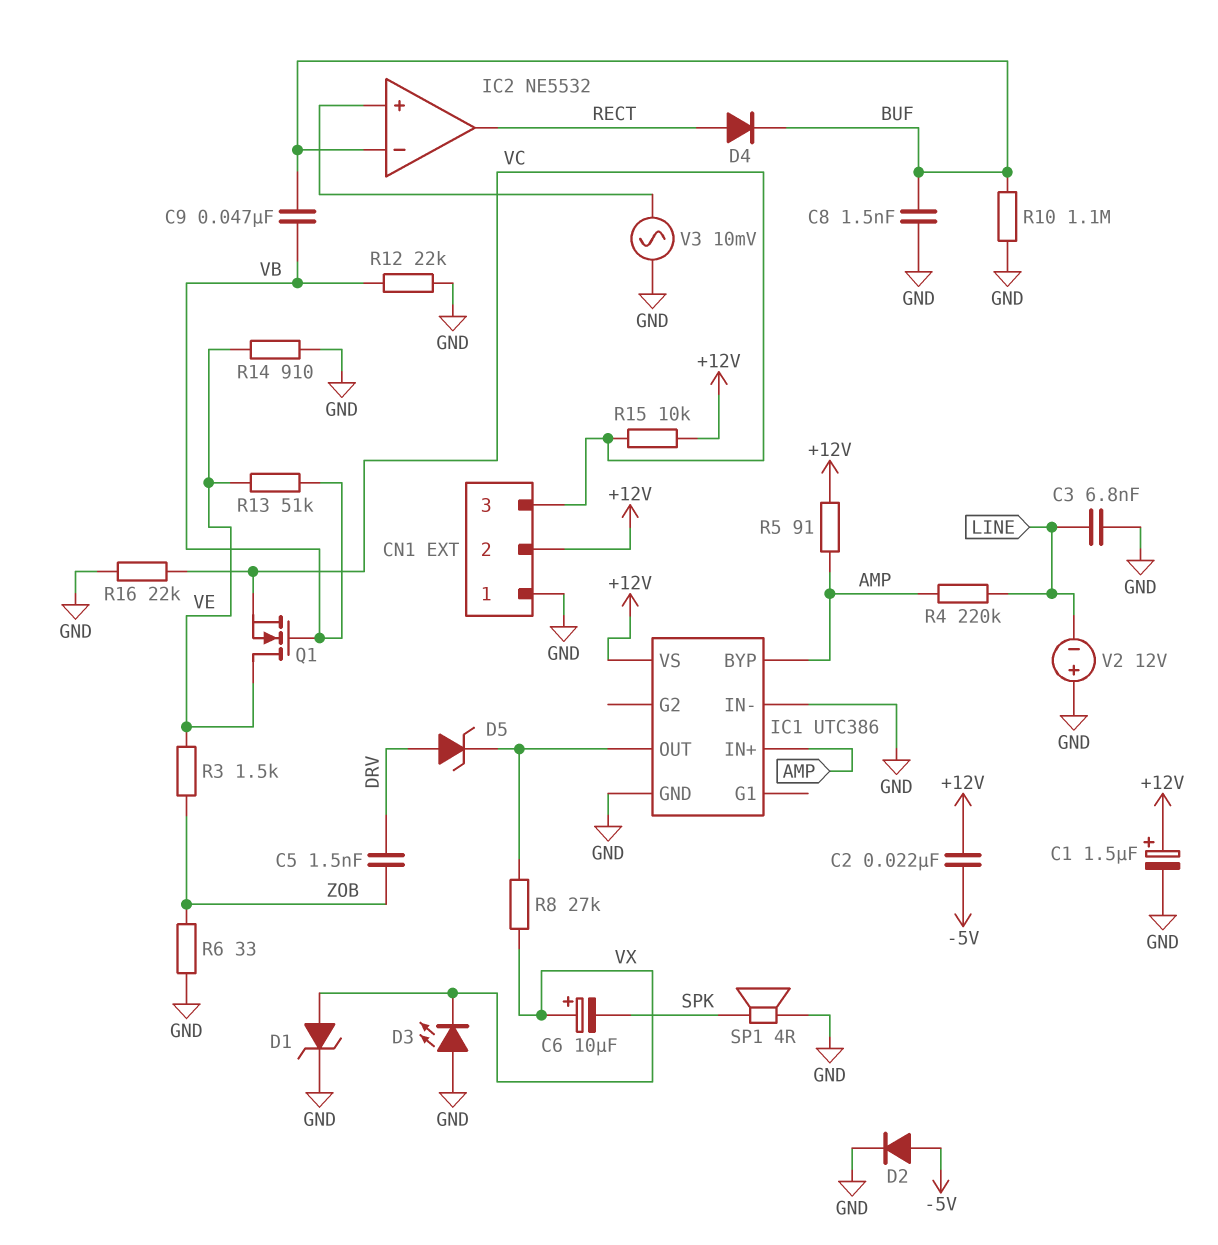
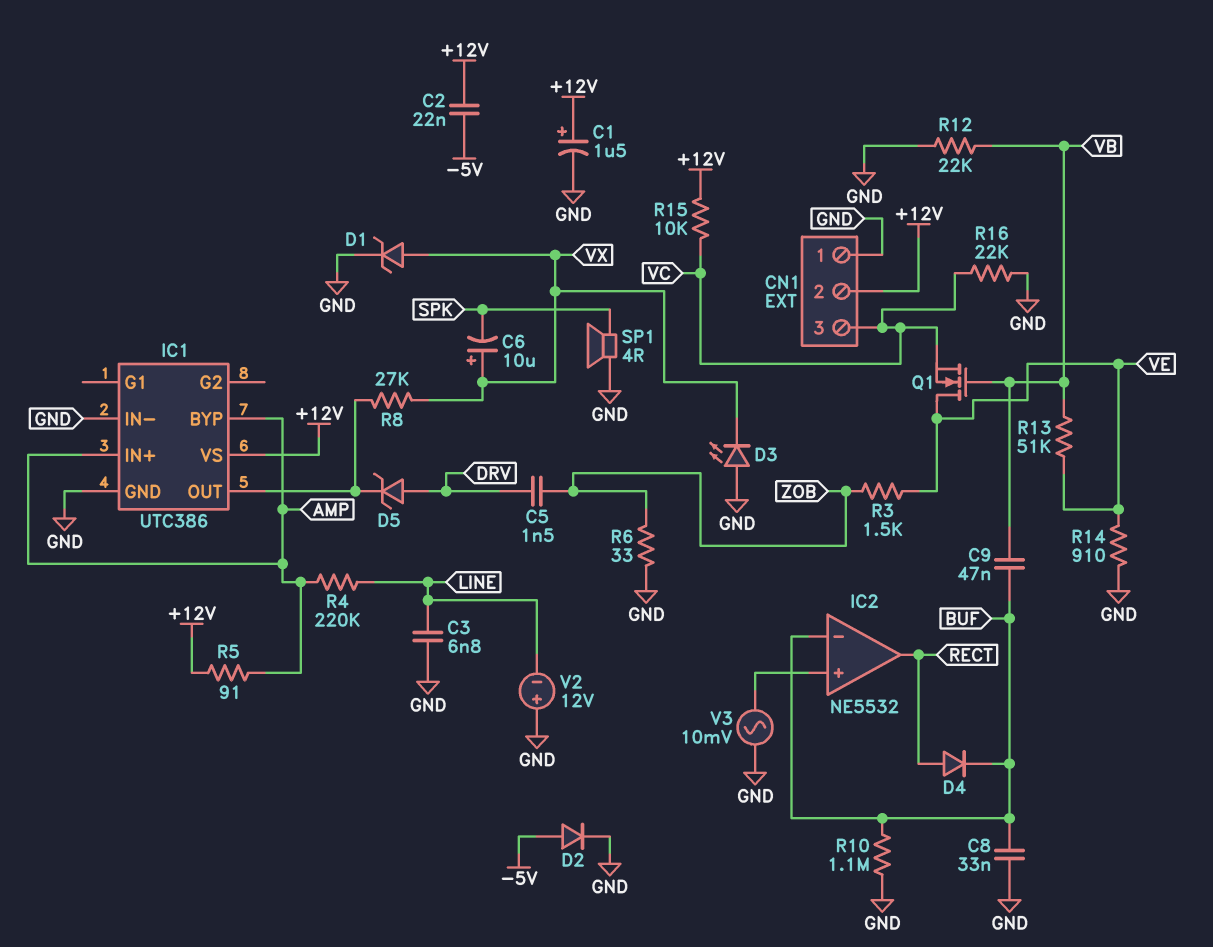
C8: 1.5nF (BUF, GND) -> 33nF (BUF, GND)

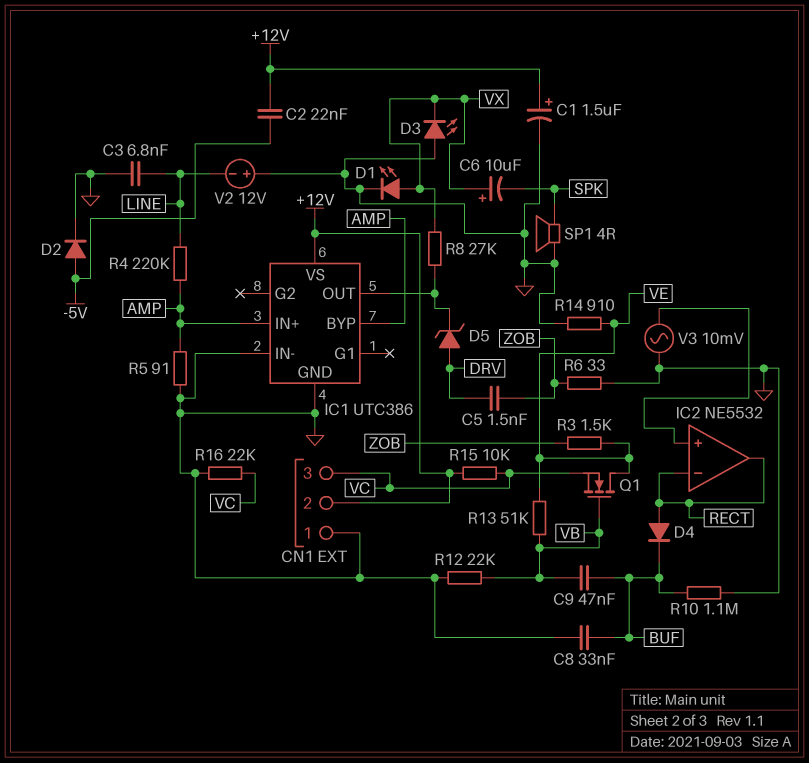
D1: zener (A VX, K GND) -> LED (A VX, K GND)
IC2 pin in-: BUF -> RECT
R5: 91 (+12V, AMP) -> 91 (AMP, GND)

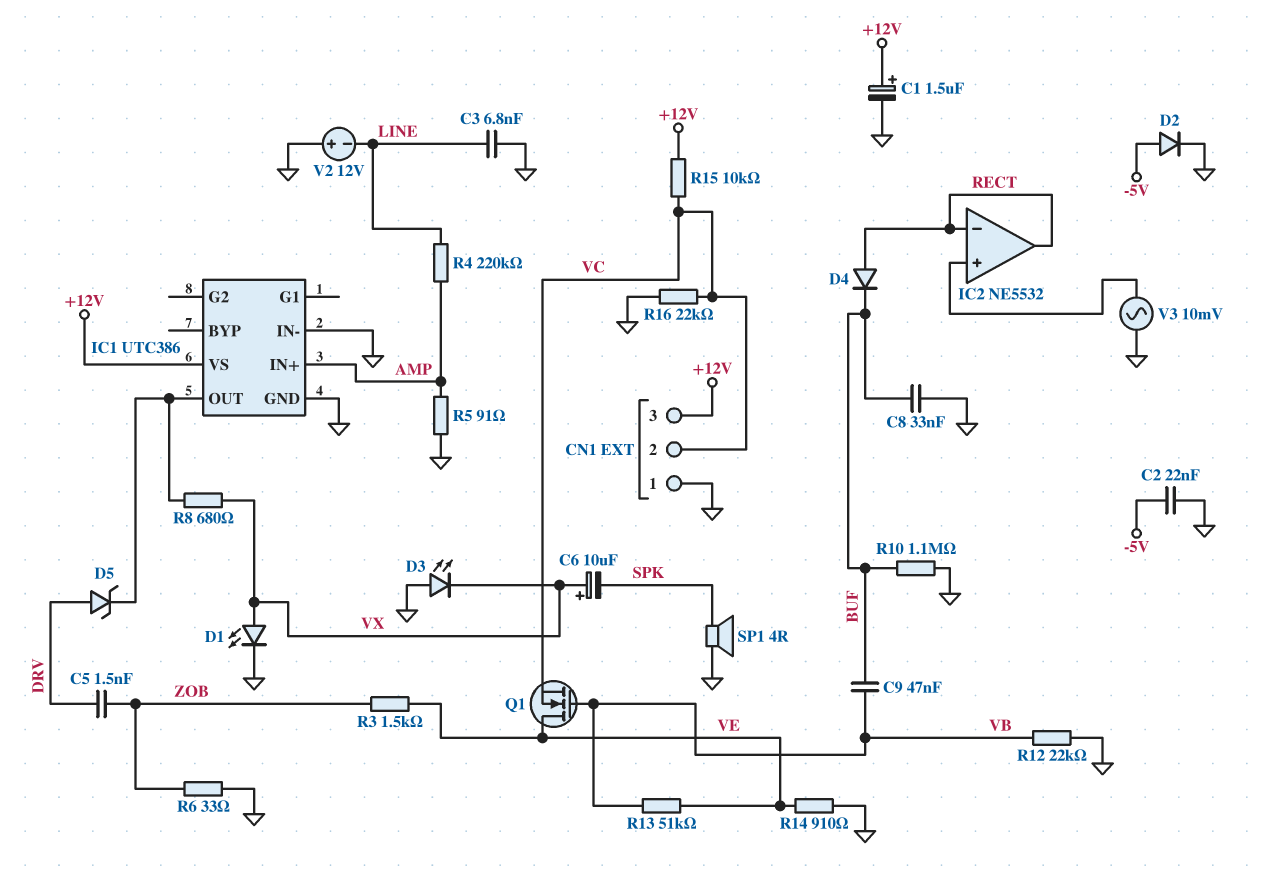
C2: 22nF (+12V, -5V) -> 22nF (-5V, GND)
CN1 pin 2: +12V -> VC
CN1 pin 3: VC -> +12V
IC1 pin BYP: AMP -> none
R8: 27k (IC1/OUT, VX) -> 680 (IC1/OUT, VX)

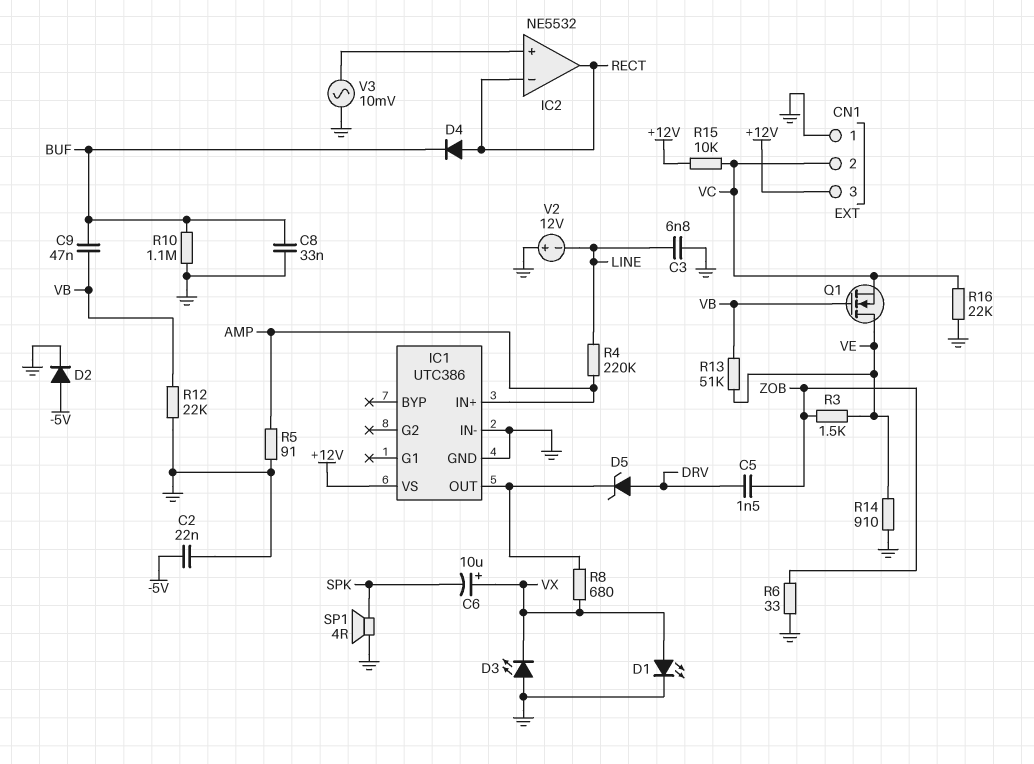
C1: 1.5uF (plus +12V, minus GND) -> none

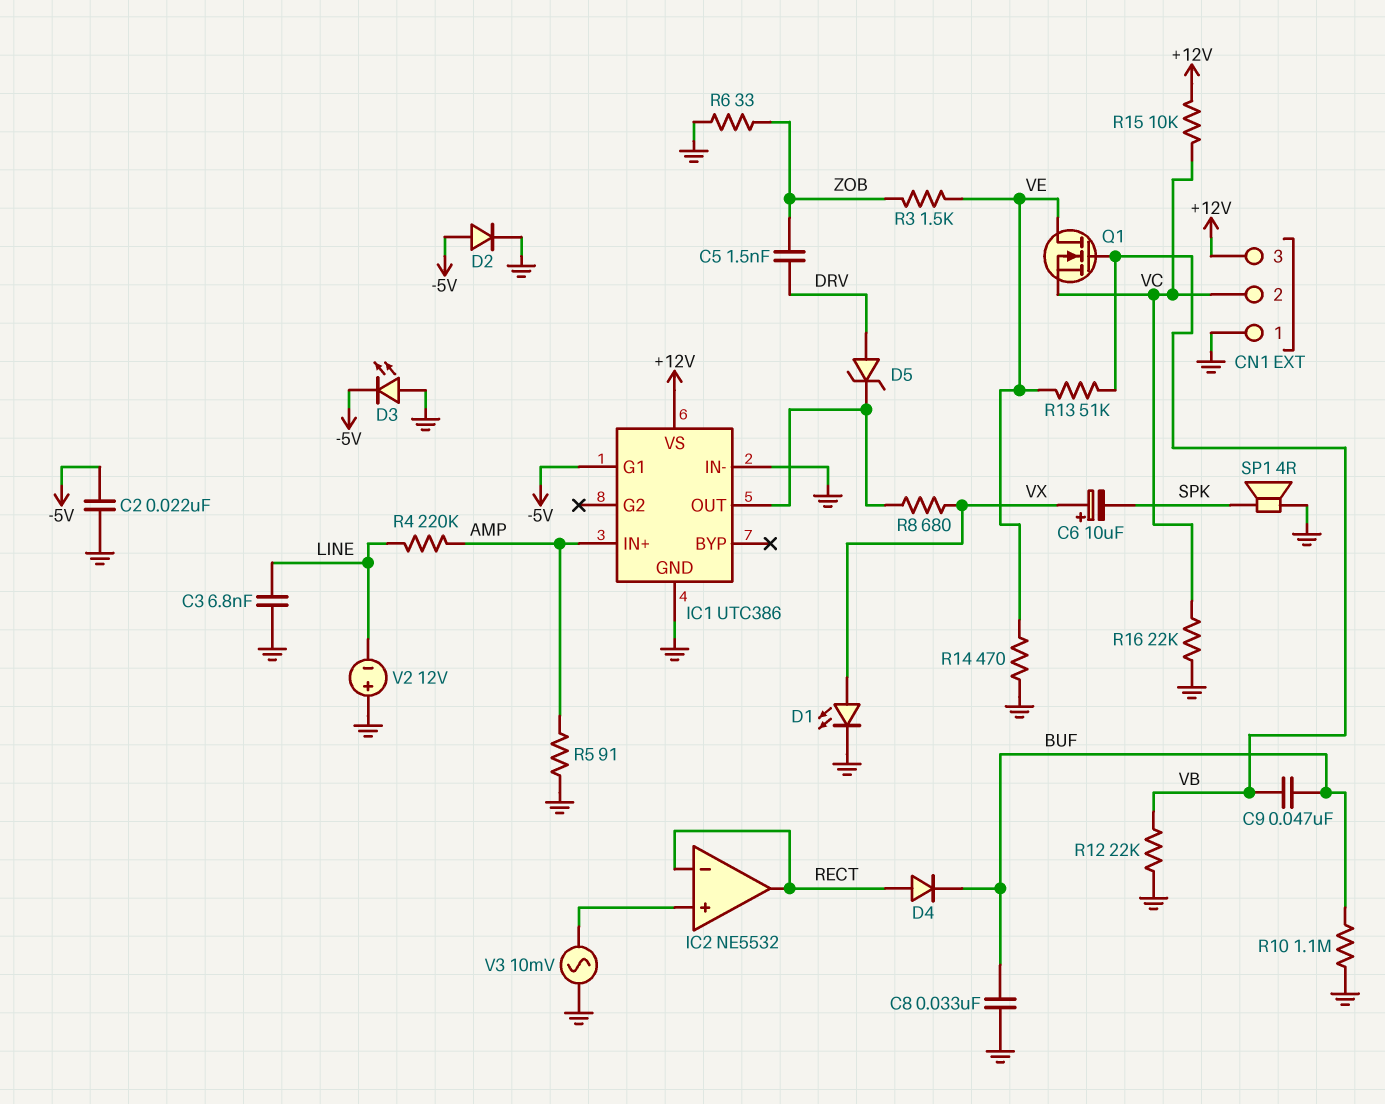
D3: LED (A GND, K VX) -> LED (A GND, K -5V)
IC1 pin G1: none -> -5V
R14: 910 (GND, VE) -> 470 (GND, VE)

